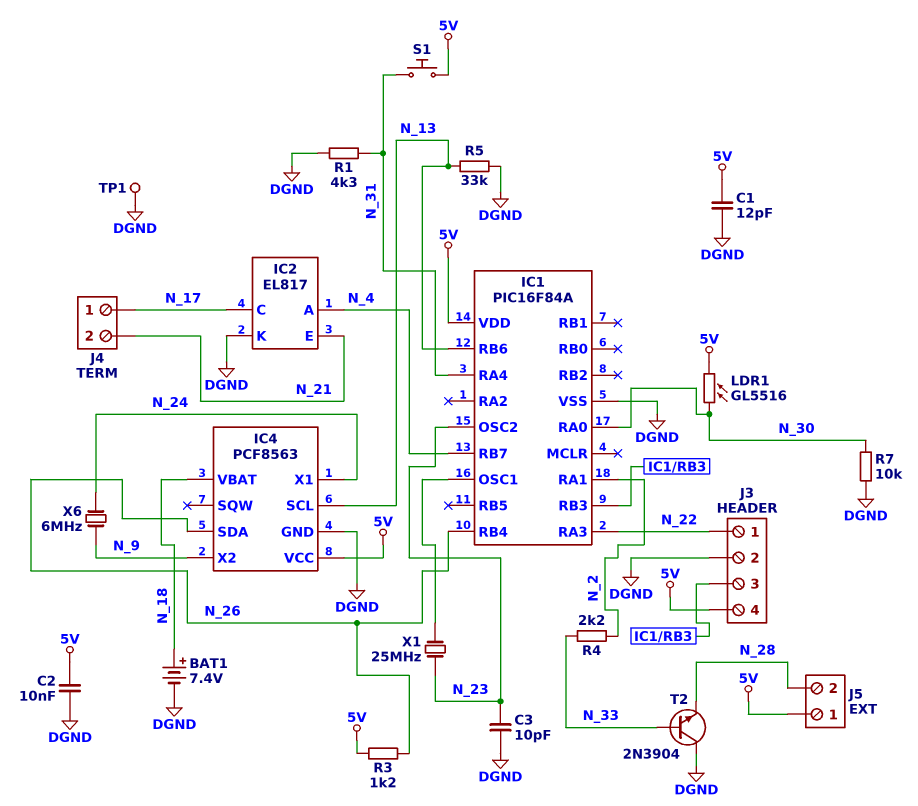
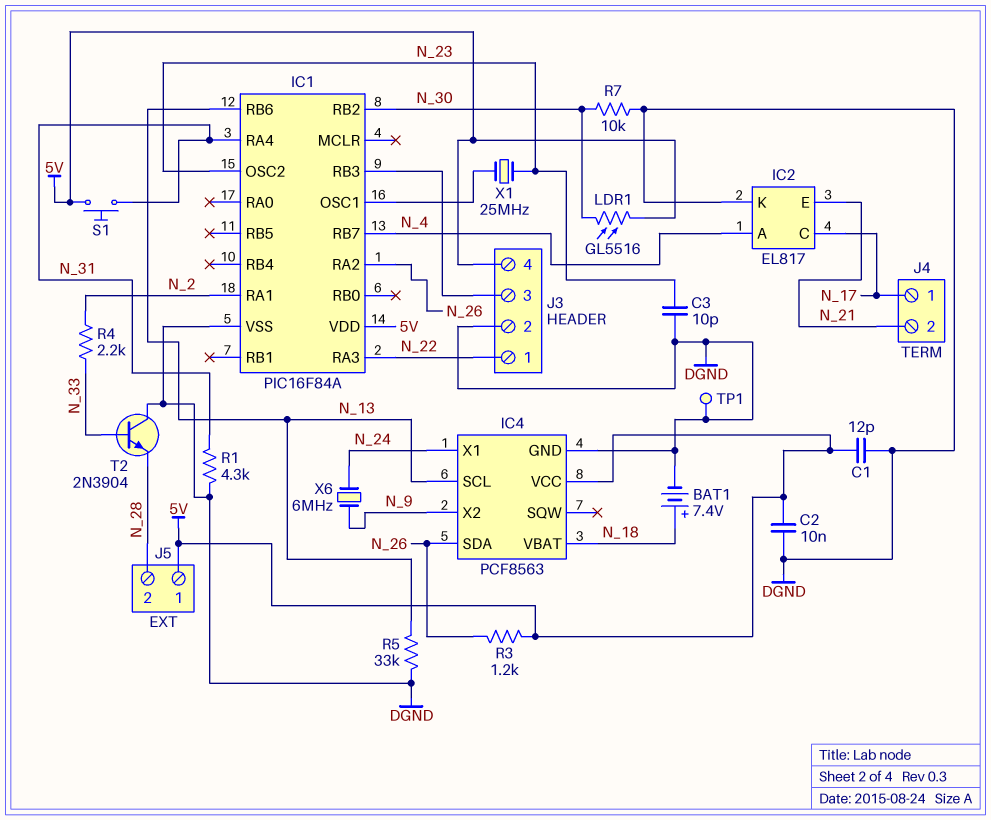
IC1 pin RA0: N_30 -> none
IC1 pin RA2: none -> N_26
IC1 pin RB2: none -> N_30
IC1 pin RB4: N_26 -> none

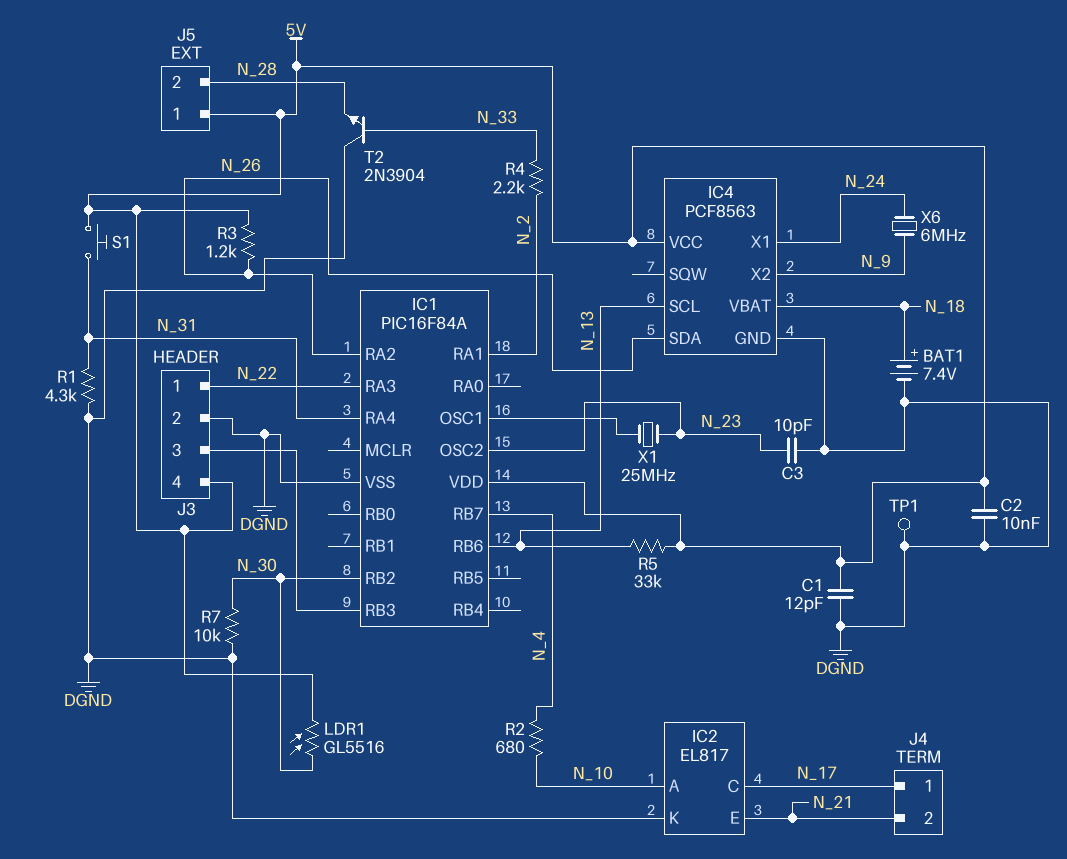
IC2 pin A: N_4 -> N_10
R2: none -> 680 (N_4, N_10)
R5: 33k (DGND, N_13) -> 33k (5V, N_13)

